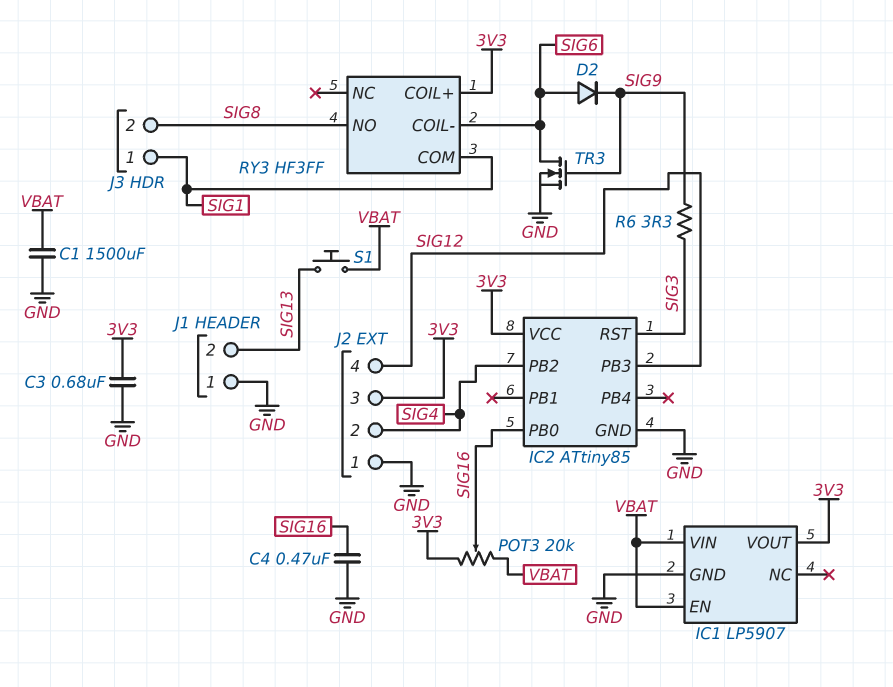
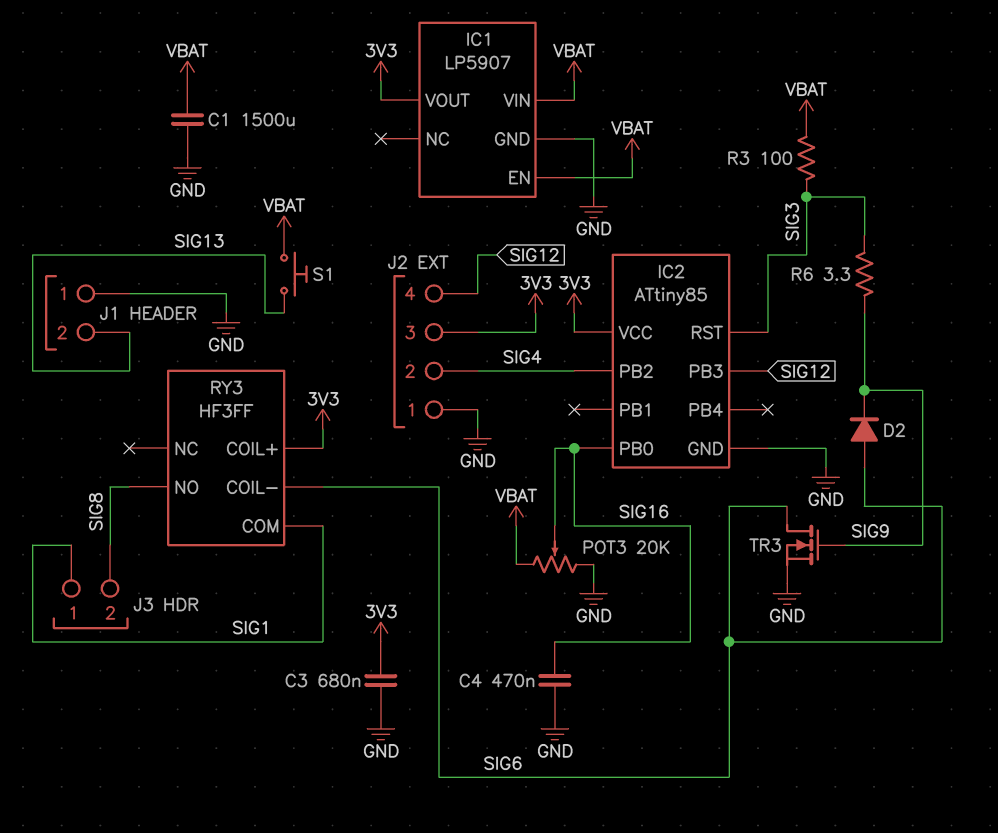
POT3: 20k (3V3, VBAT, wiper SIG16) -> 20k (GND, VBAT, wiper SIG16)
R3: none -> 100 (SIG3, VBAT)

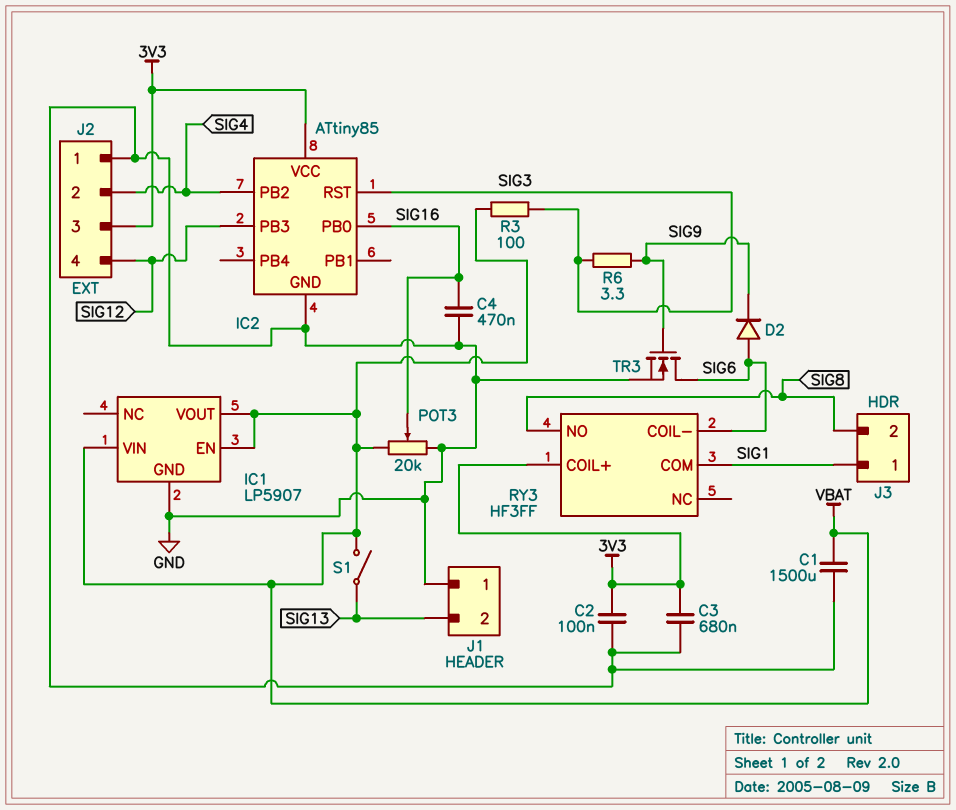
C2: none -> 100nF (3V3, GND)
IC1 pin VOUT: 3V3 -> VBAT
S1: button (SIG13, VBAT) -> switch (SIG13, VBAT)

